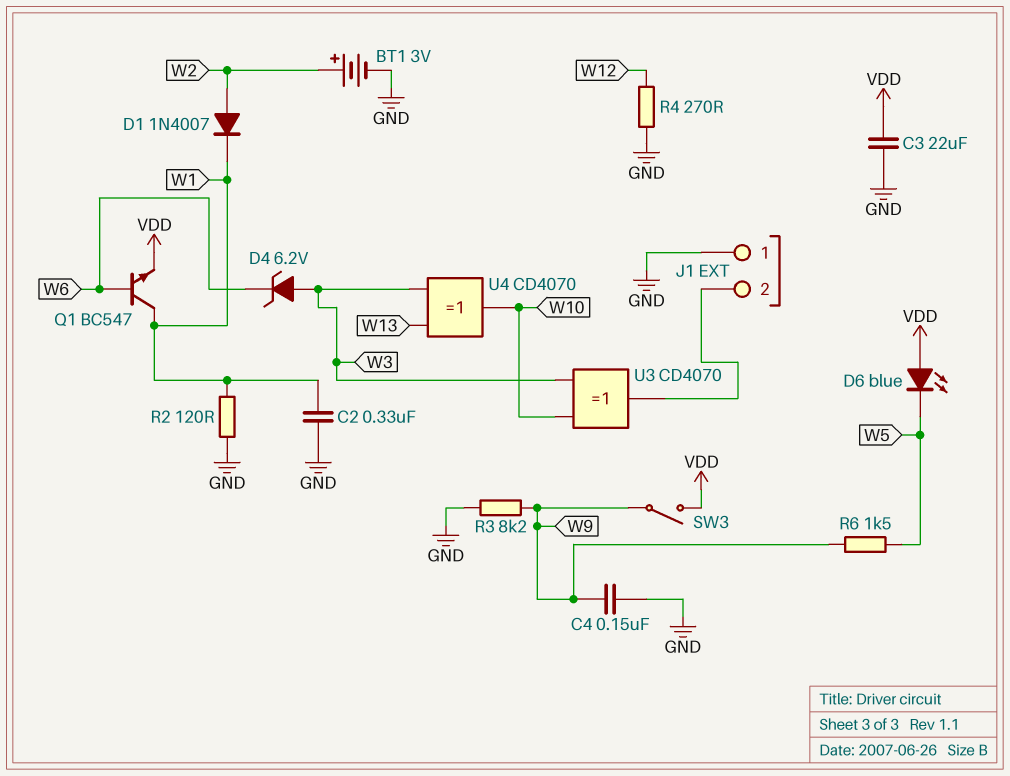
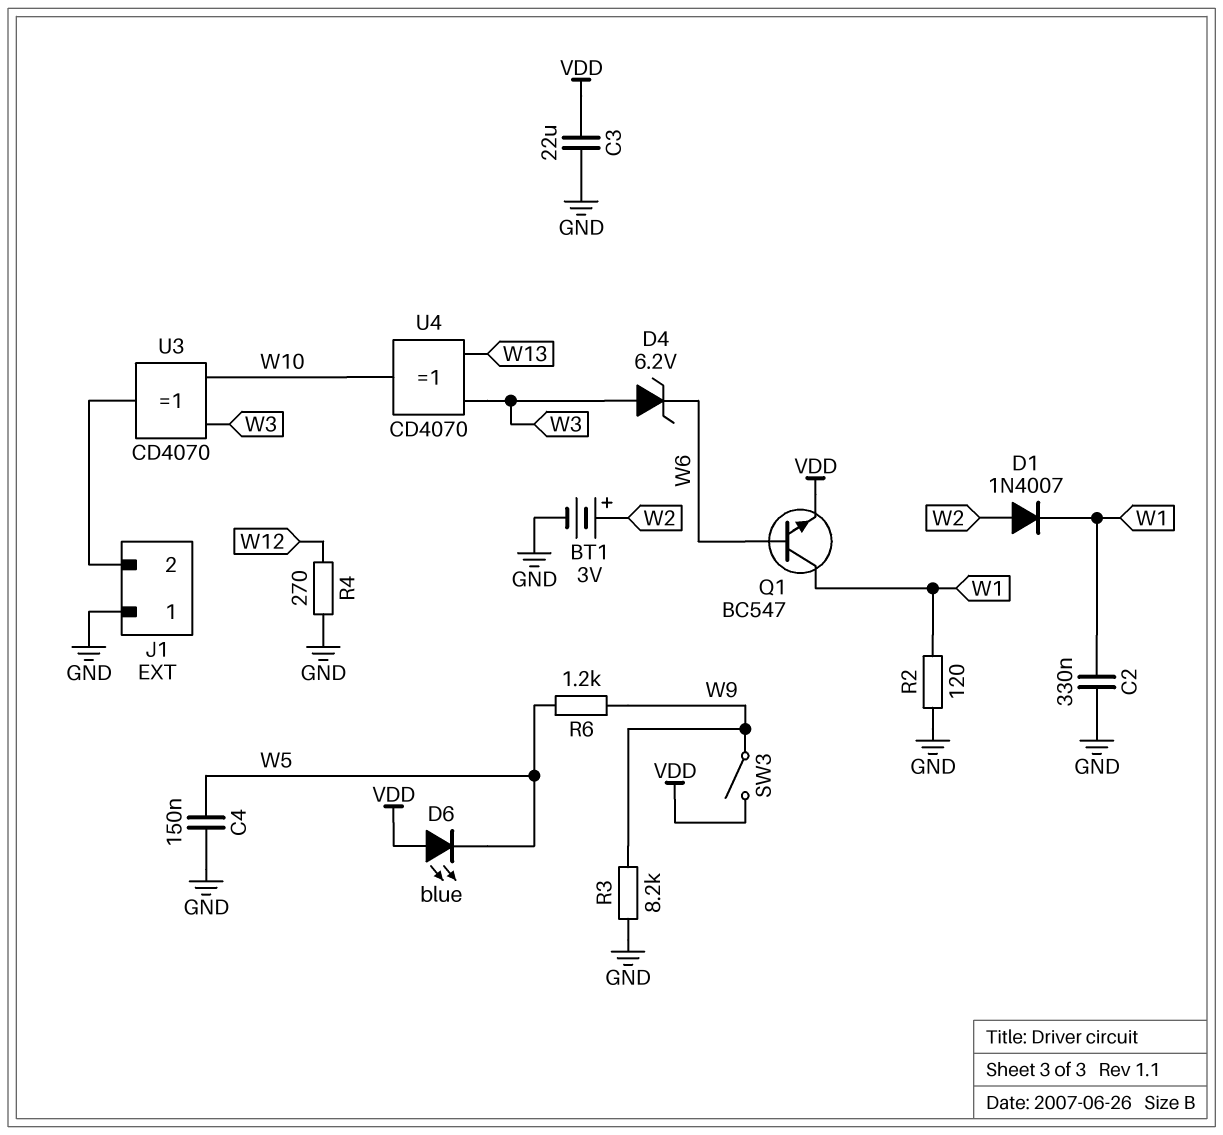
C4: 150nF (GND, W9) -> 150nF (GND, W5)
R6: 1.5k (W5, W9) -> 1.2k (W5, W9)

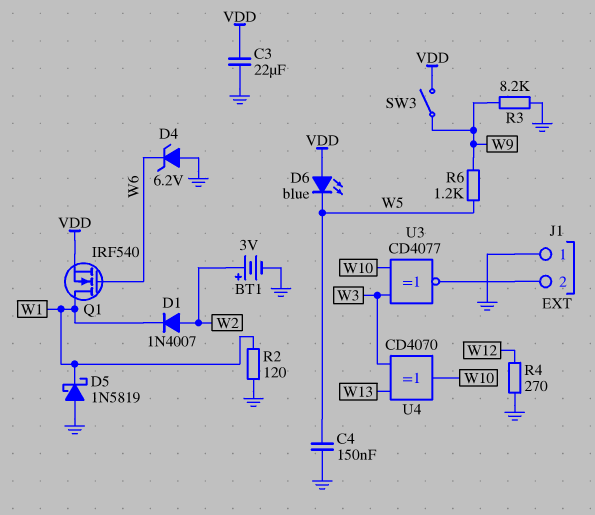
C2: 330nF (GND, W1) -> none
D4: zener 6.2V (A W3, K W6) -> zener 6.2V (A GND, K W6)
D5: none -> schottky 1N5819 (A GND, K W1)
Q1: NPN BC547 (B W6, C W1, E VDD) -> NMOS IRF540 (G W6, D W1, S VDD)
U3: XOR CD4070 (in W3, in W10, out J1/2) -> XNOR CD4077 (in W3, in W10, out J1/2)

